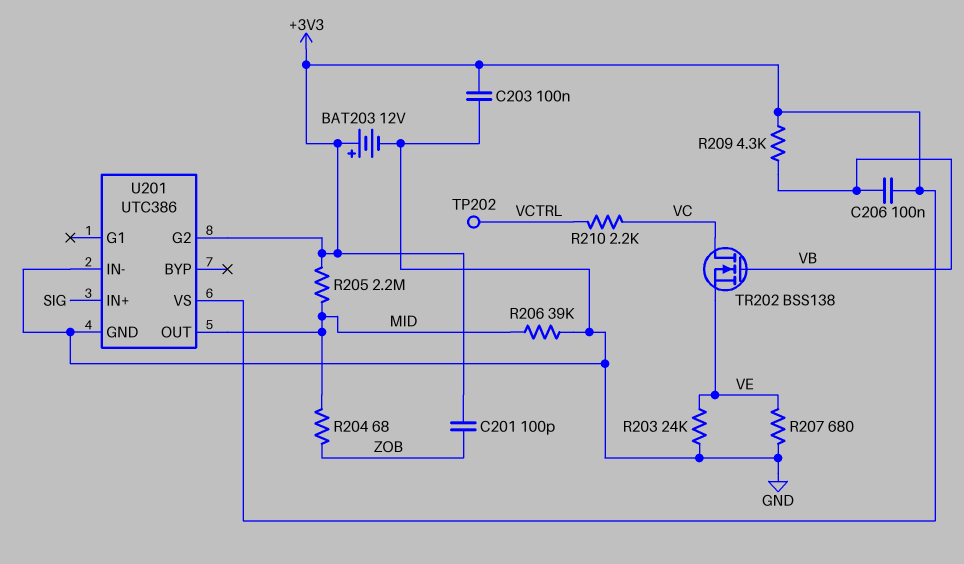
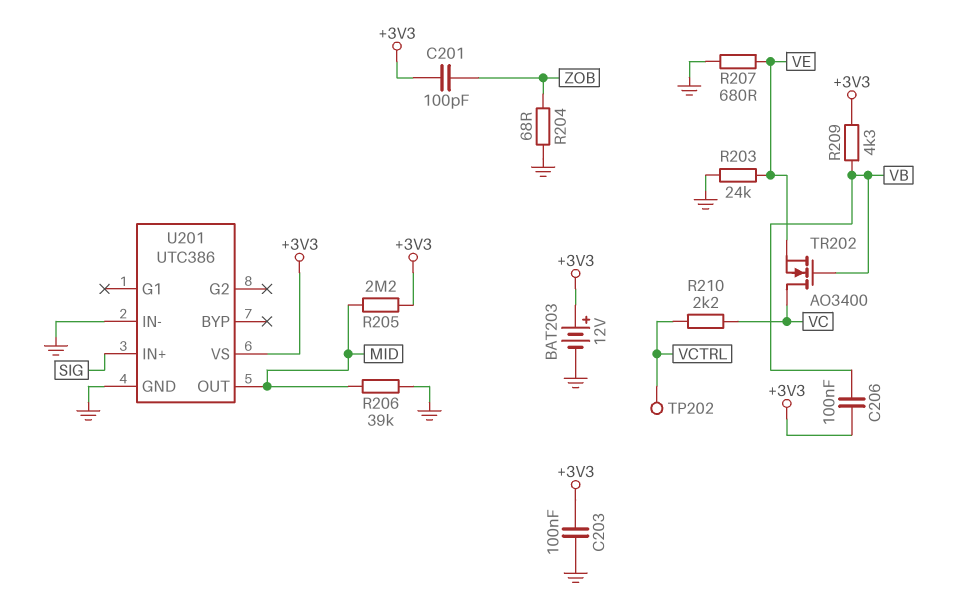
R204: 68 (MID, ZOB) -> 68 (GND, ZOB)
TR202: NMOS BSS138 (G VB, D VC, S VE) -> NMOS AO3400 (G VB, D VC, S VE)
U201 pin G2: +3V3 -> none

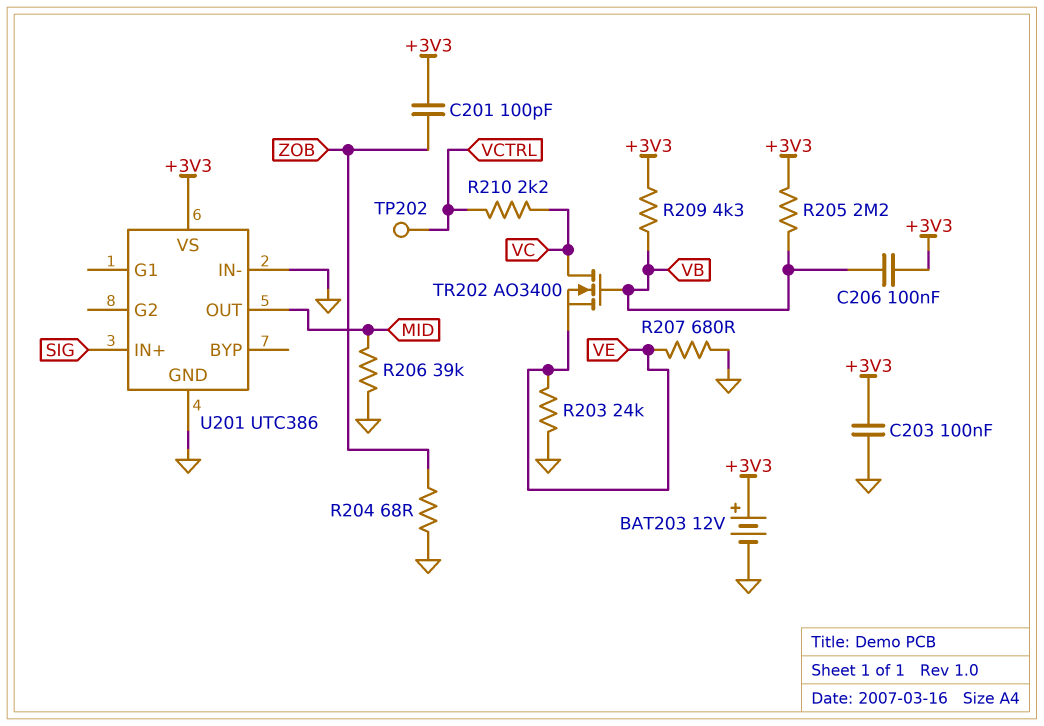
R205: 2.2M (+3V3, MID) -> 2.2M (+3V3, VB)

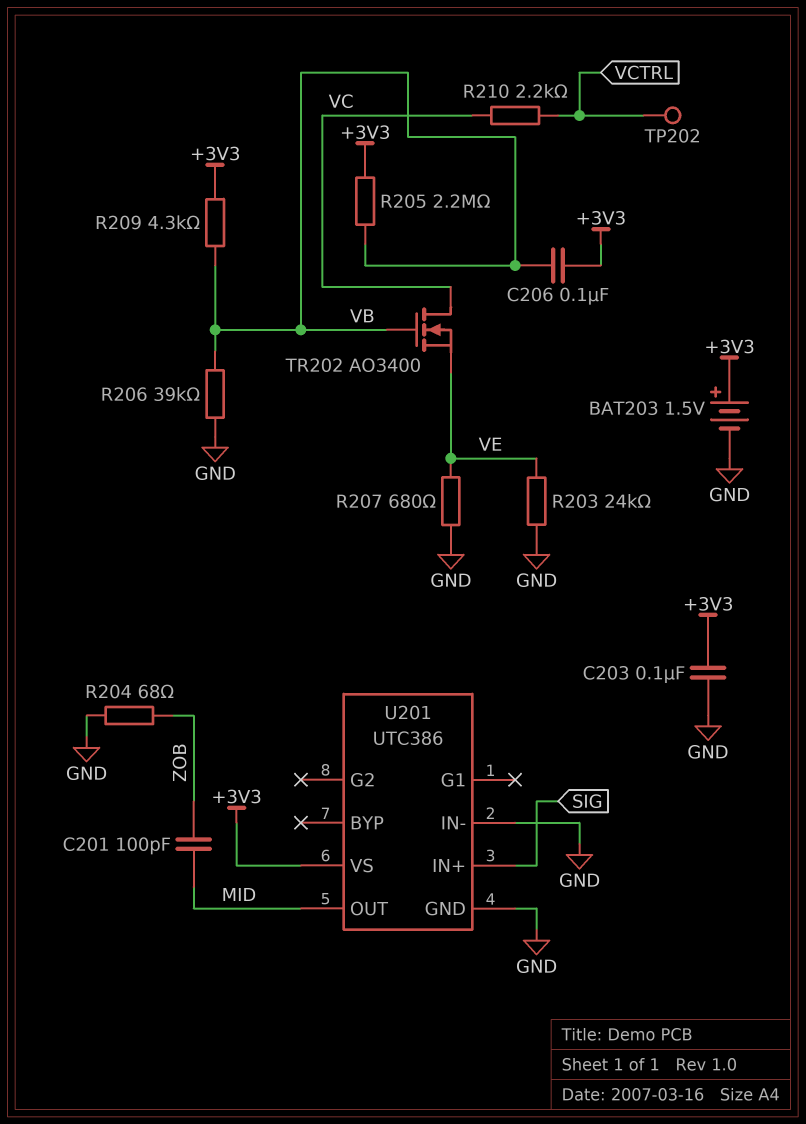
BAT203: 12V (plus +3V3, minus GND) -> 1.5V (plus +3V3, minus GND)
C201: 100pF (+3V3, ZOB) -> 100pF (MID, ZOB)
R206: 39k (GND, MID) -> 39k (GND, VB)

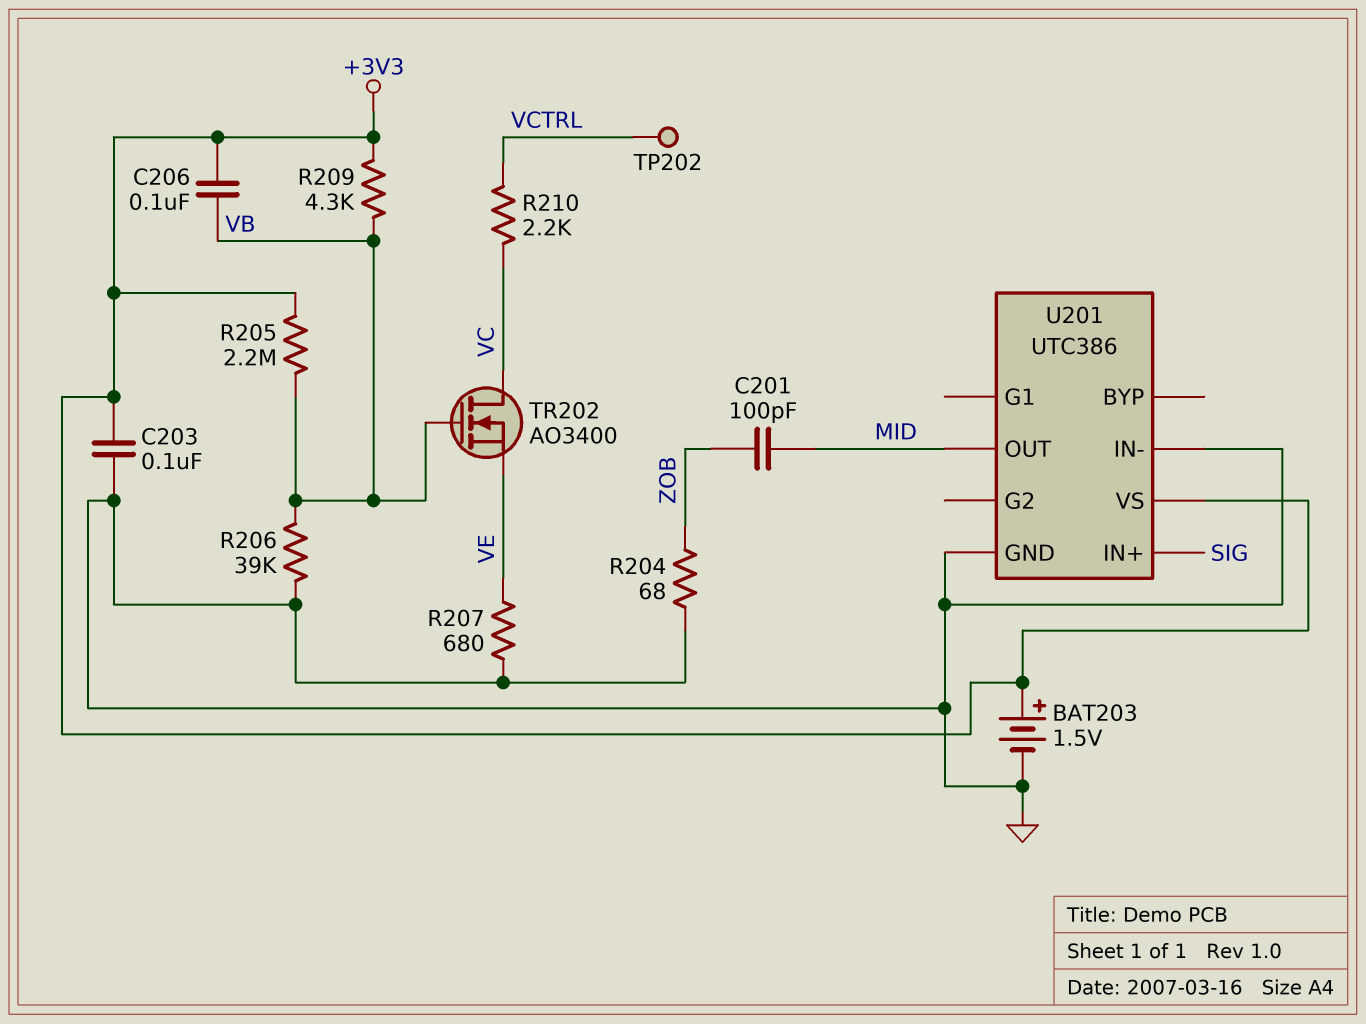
R203: 24k (GND, VE) -> none

